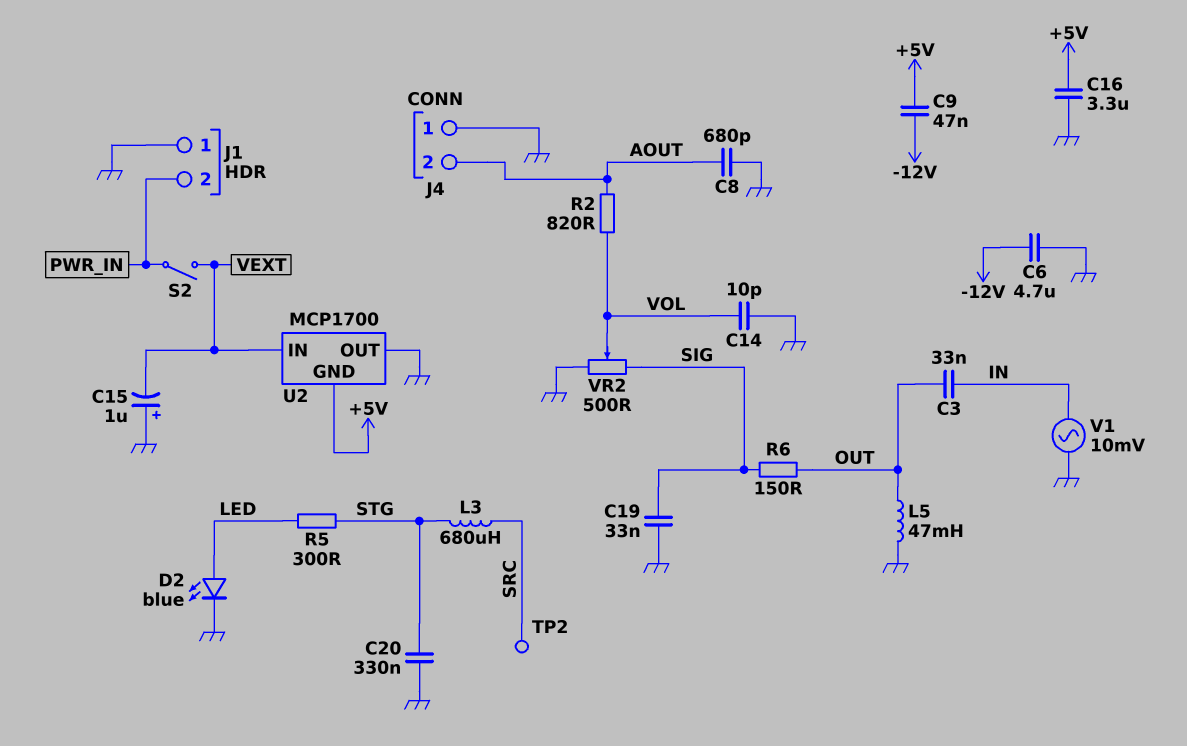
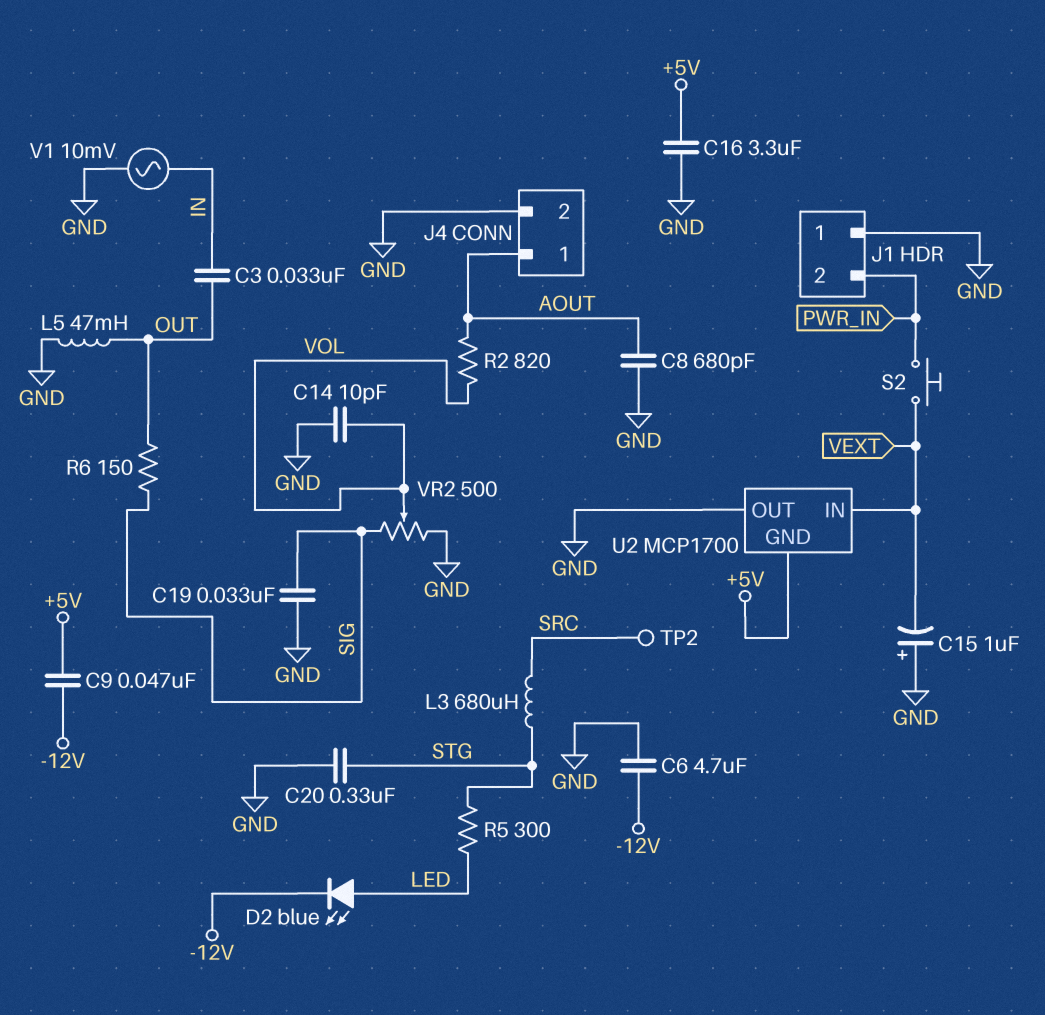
D2: LED blue (A LED, K GND) -> LED blue (A LED, K -12V)
J4 pin 1: GND -> AOUT
J4 pin 2: AOUT -> GND
S2: switch (PWR_IN, VEXT) -> button (PWR_IN, VEXT)

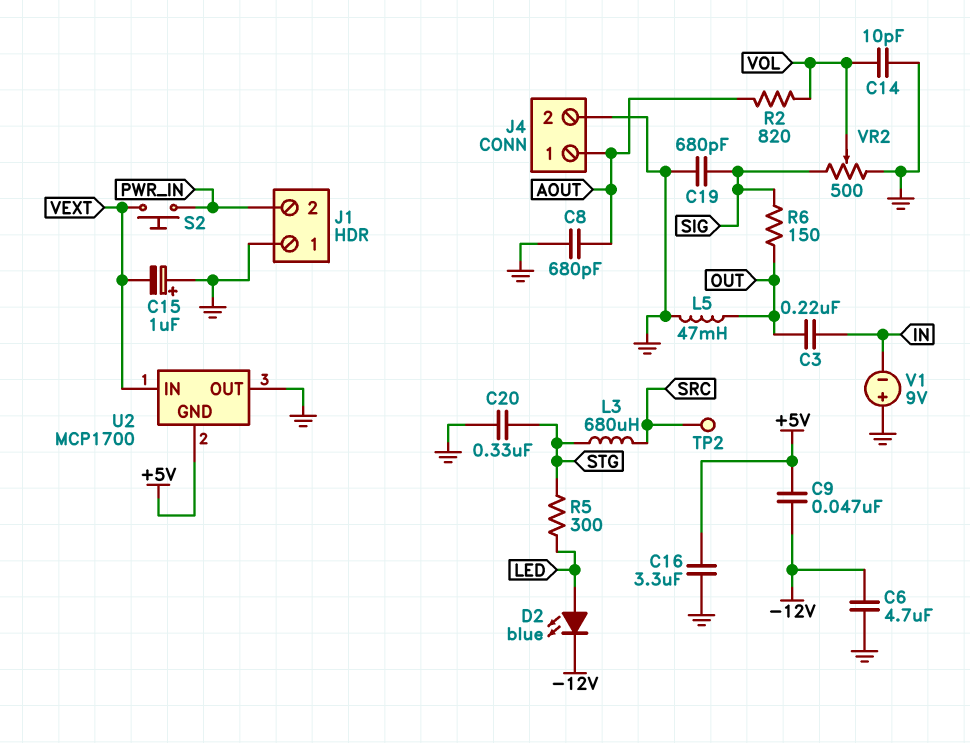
C3: 33nF (IN, OUT) -> 220nF (IN, OUT)
C19: 33nF (GND, SIG) -> 680pF (GND, SIG)
V1: AC 10mV (GND, IN) -> 9V (plus GND, minus IN)

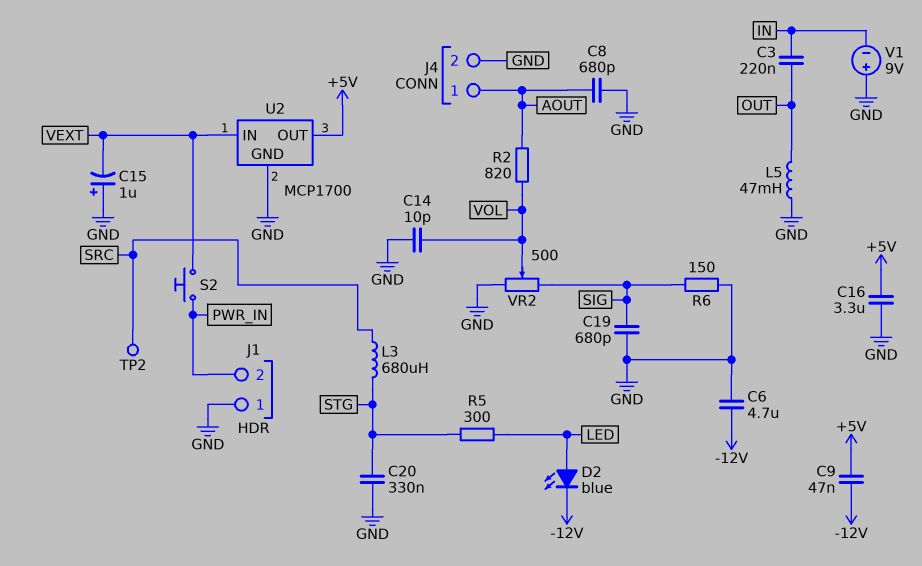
R6: 150 (OUT, SIG) -> 150 (GND, SIG)
U2 pin GND: +5V -> GND
U2 pin OUT: GND -> +5V

